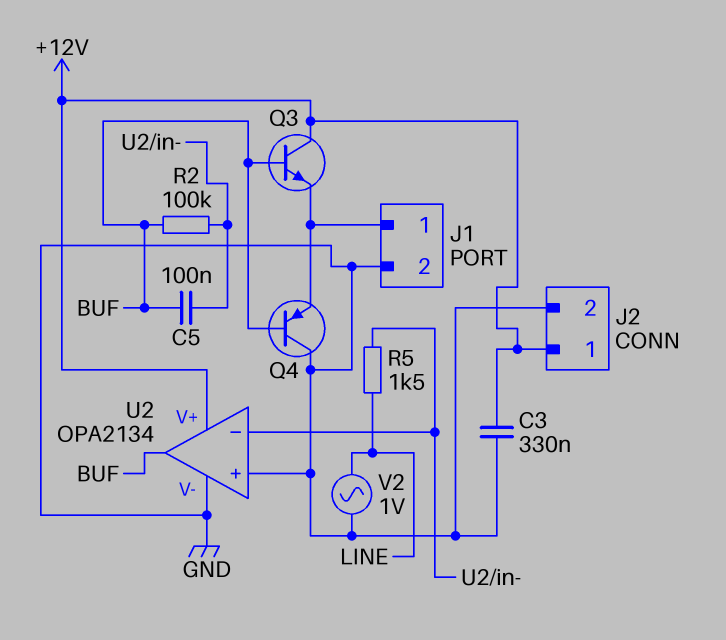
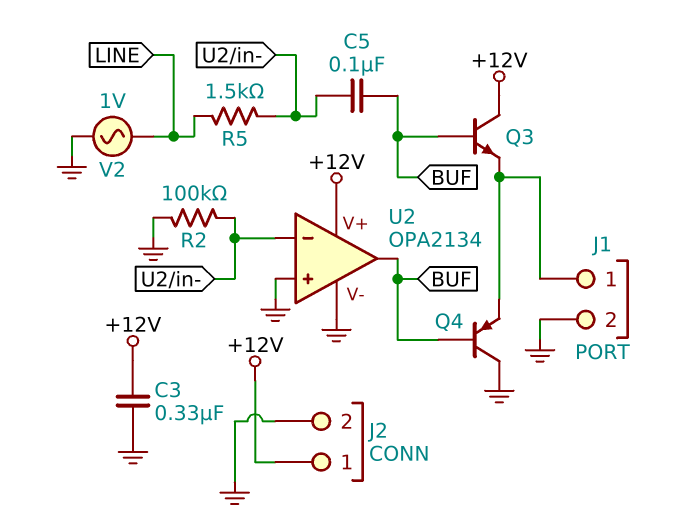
R2: 100k (BUF, U2/in-) -> 100k (GND, U2/in-)

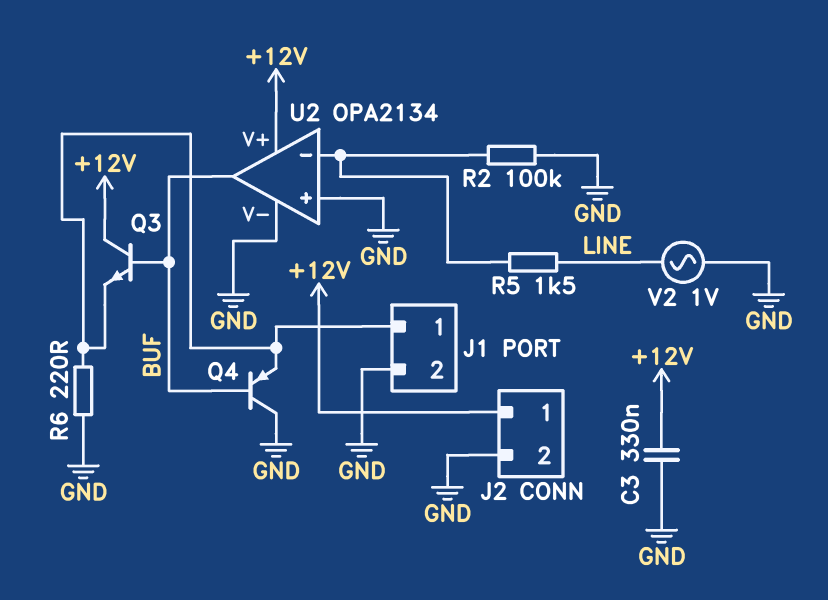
C5: 100nF (BUF, U2/in-) -> none
R6: none -> 220 (GND, J1/1)

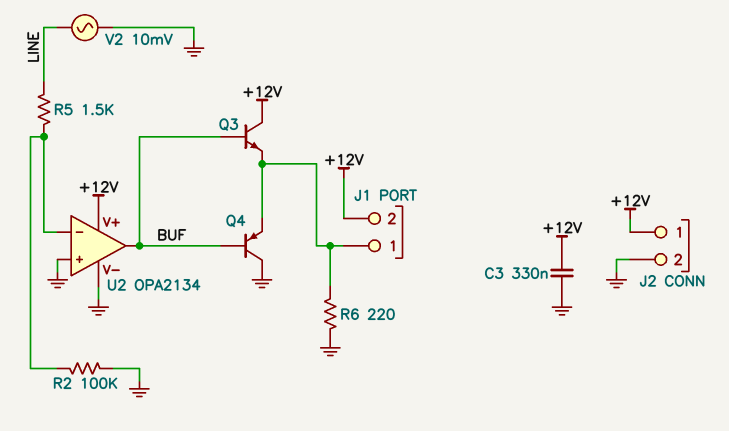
J1 pin 2: GND -> +12V
V2: AC 1V (GND, LINE) -> AC 10mV (GND, LINE)

